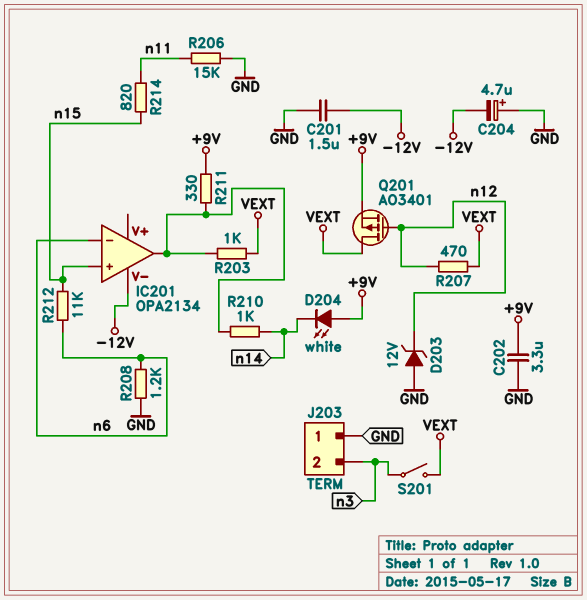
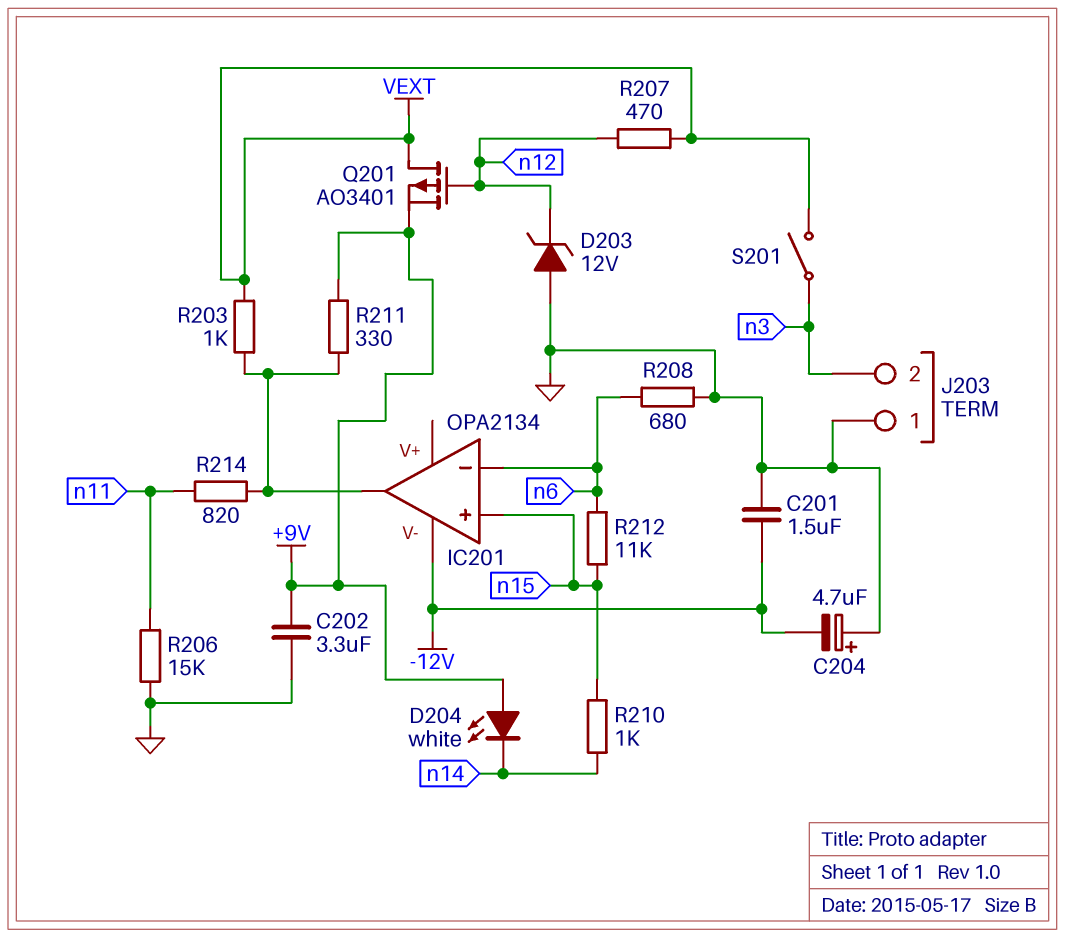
R208: 1.2k (GND, n6) -> 680 (GND, n6)
R210: 1k (IC201/out, n14) -> 1k (n14, n15)
R214: 820 (n11, n15) -> 820 (IC201/out, n11)

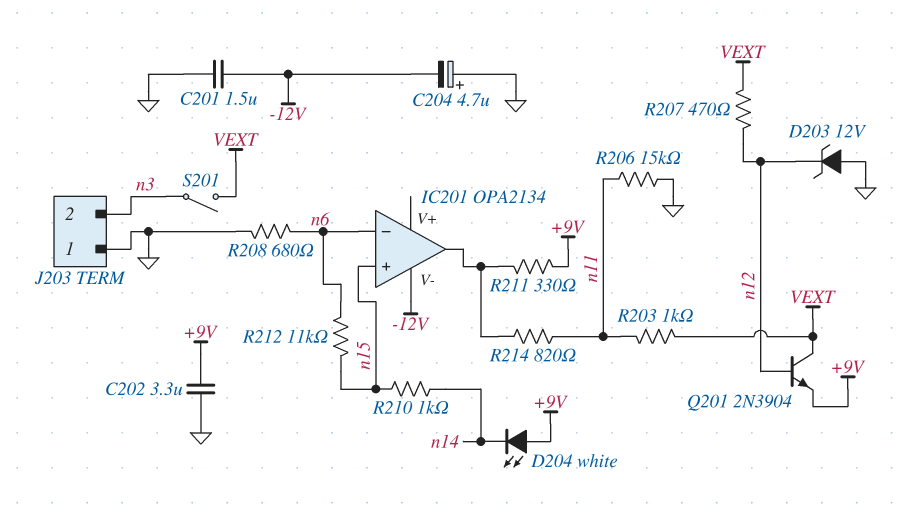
Q201: PMOS AO3401 (G n12, D VEXT, S +9V) -> NPN 2N3904 (B n12, C VEXT, E +9V)
R203: 1k (IC201/out, VEXT) -> 1k (VEXT, n11)

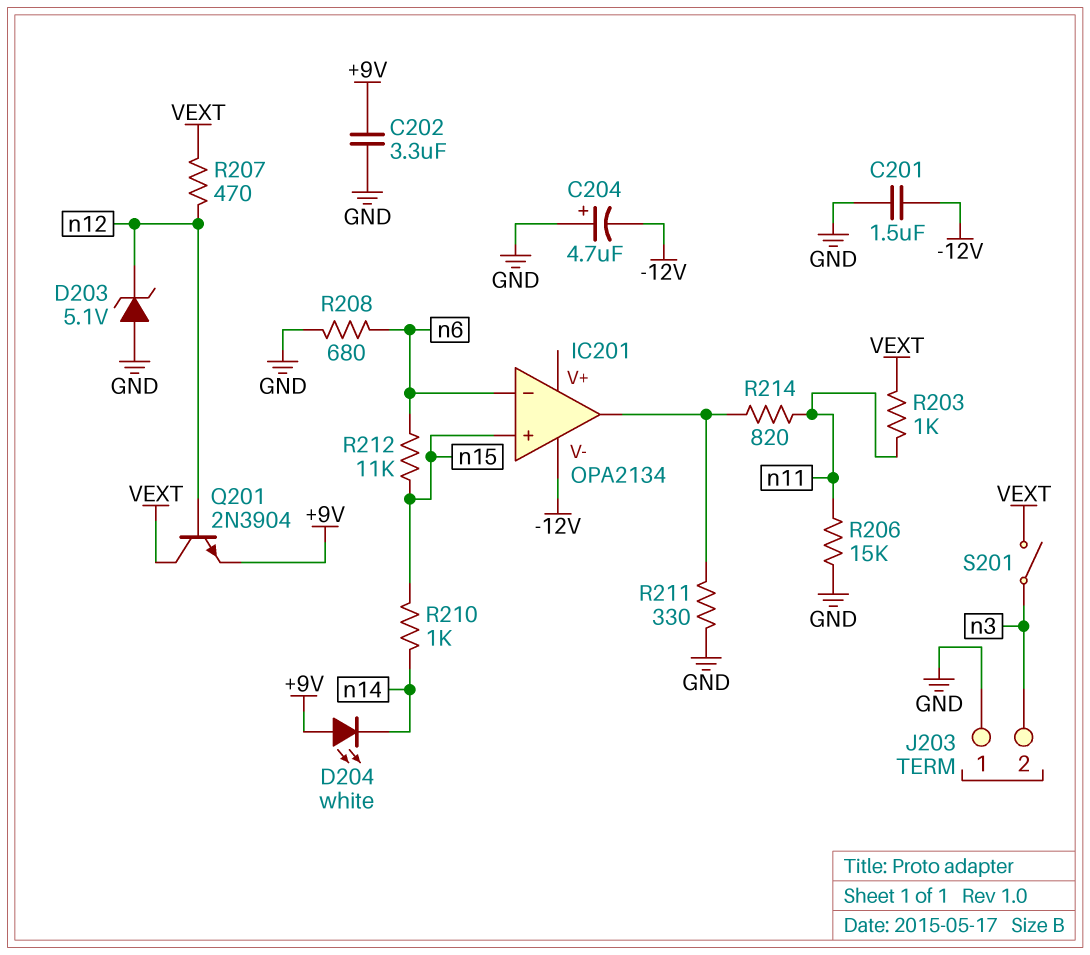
D203: zener 12V (A GND, K n12) -> zener 5.1V (A GND, K n12)
R211: 330 (+9V, IC201/out) -> 330 (GND, IC201/out)

